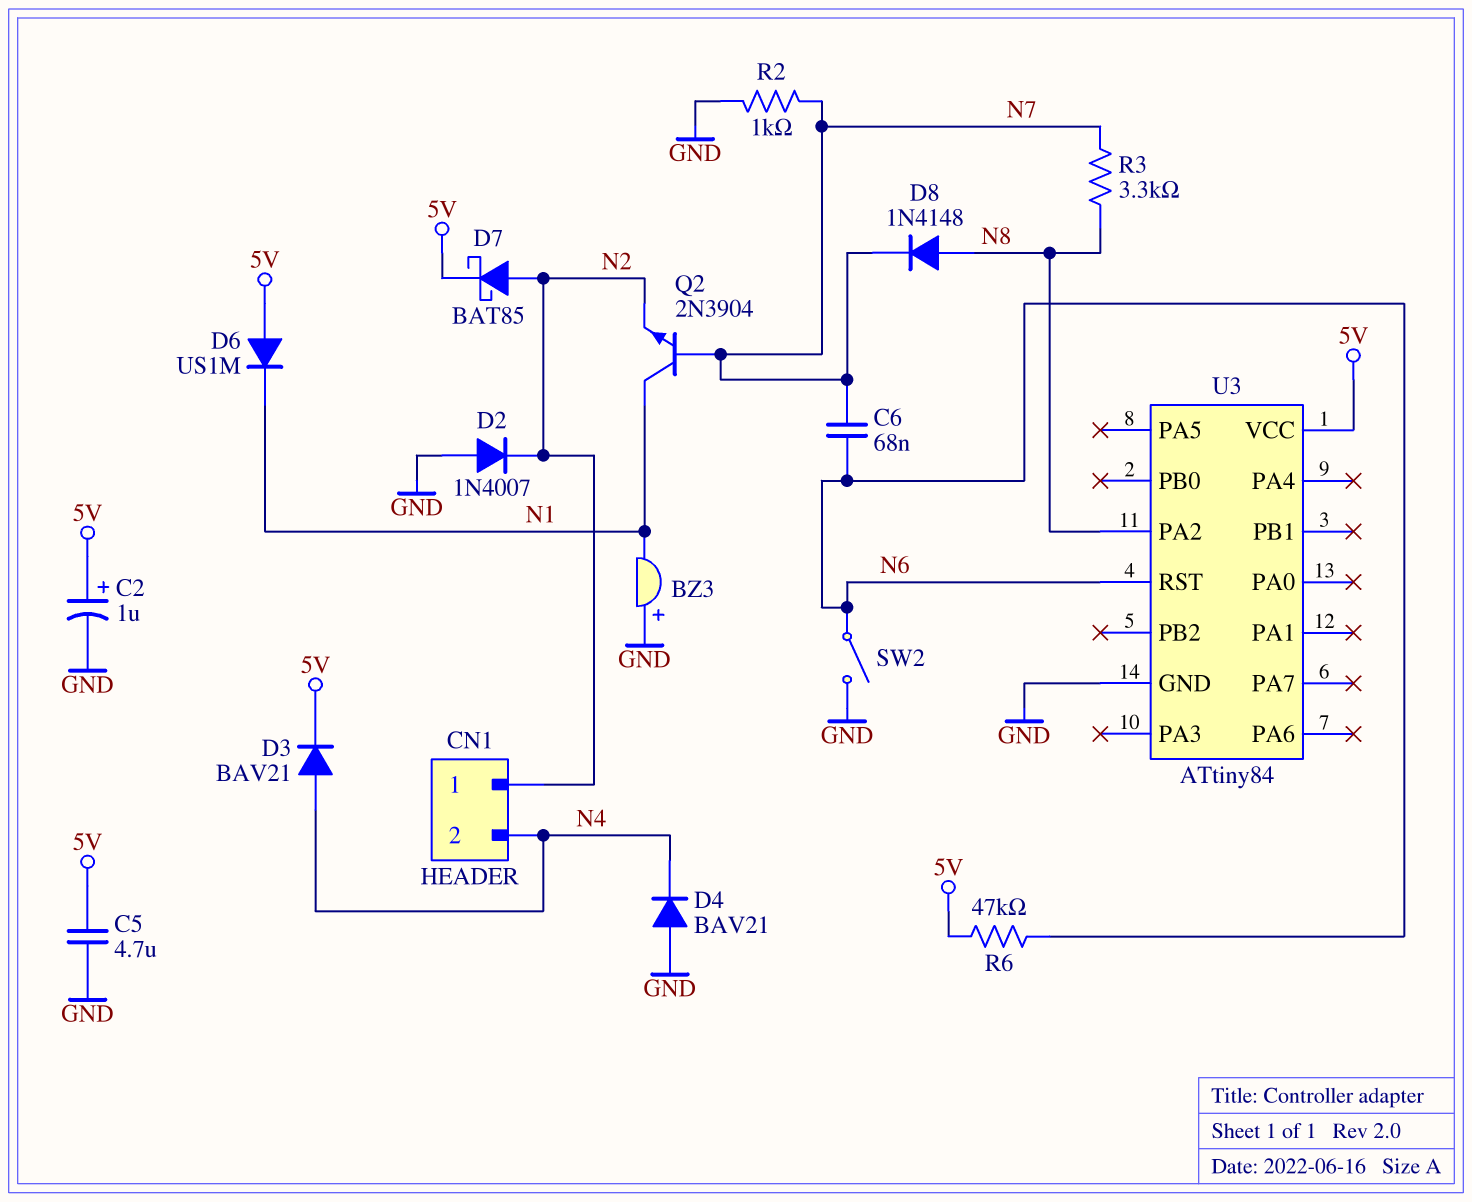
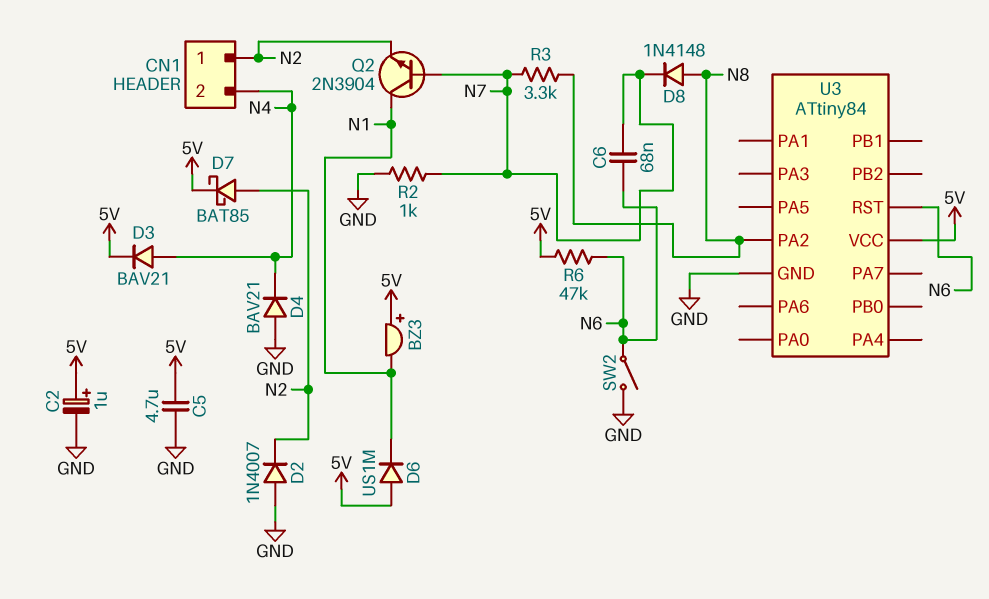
BZ3: buzzer (plus GND, minus N1) -> buzzer (plus 5V, minus N1)

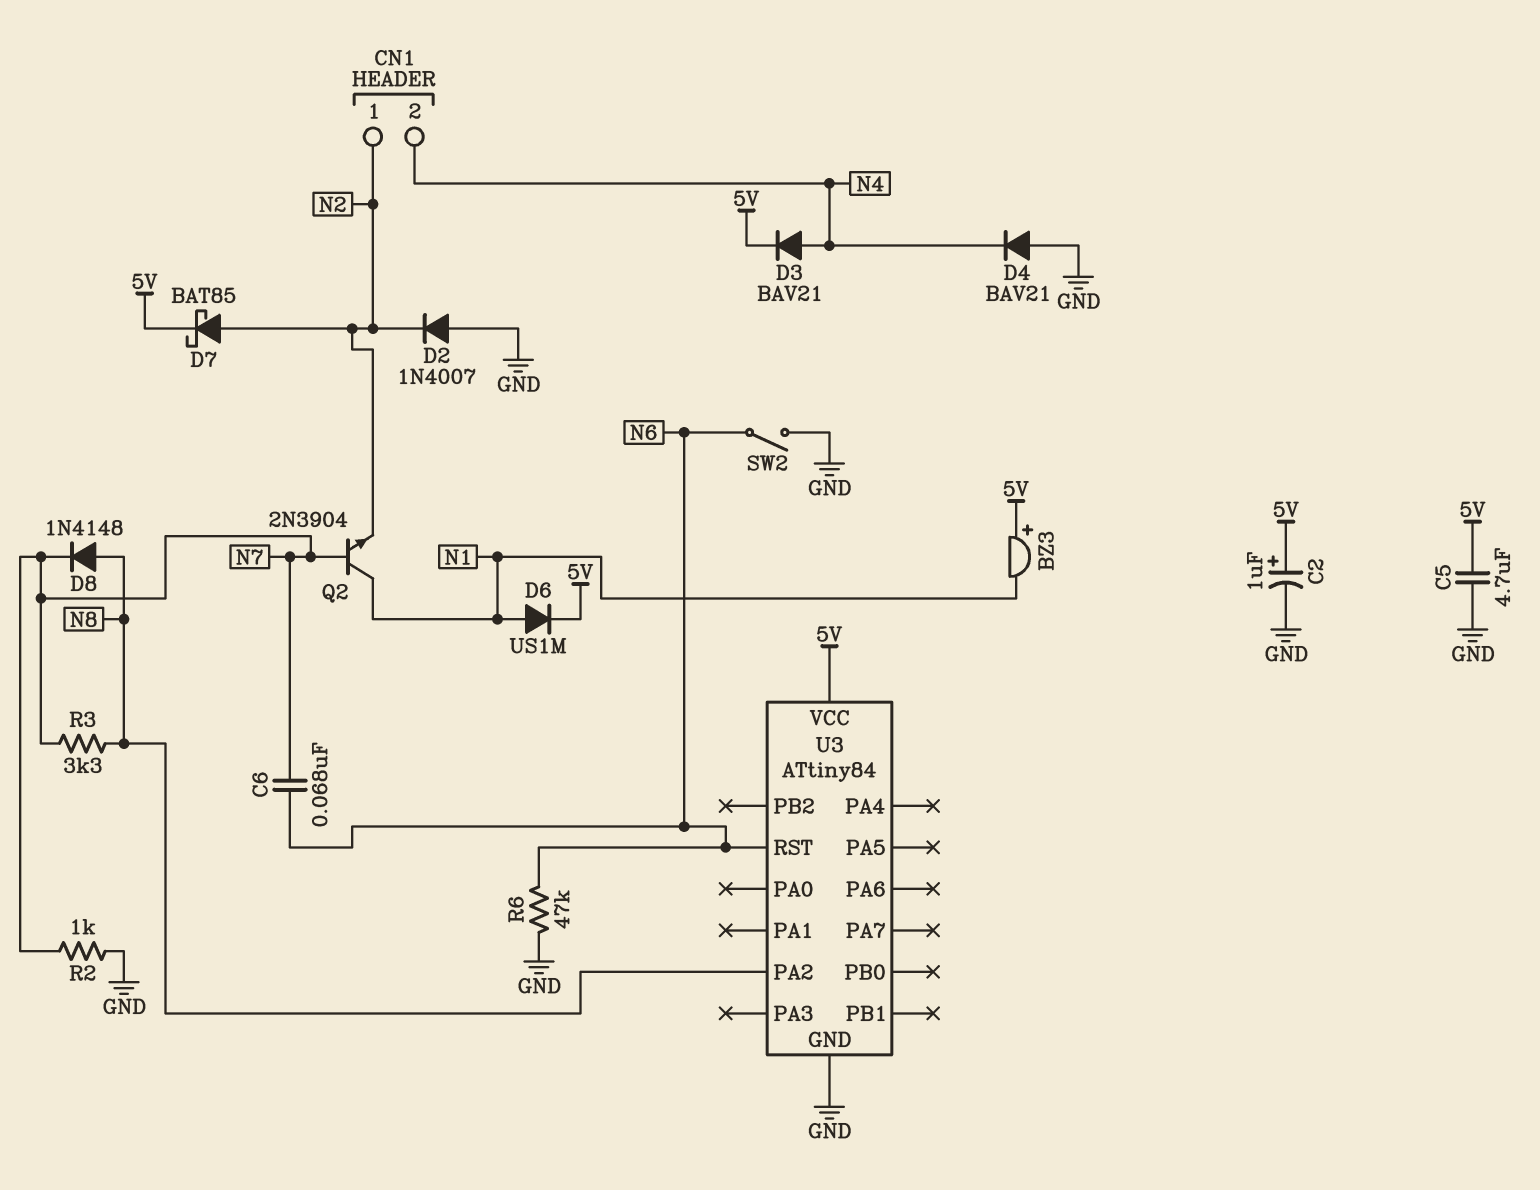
D6: diode US1M (A 5V, K N1) -> diode US1M (A N1, K 5V)
R6: 47k (5V, N6) -> 47k (GND, N6)

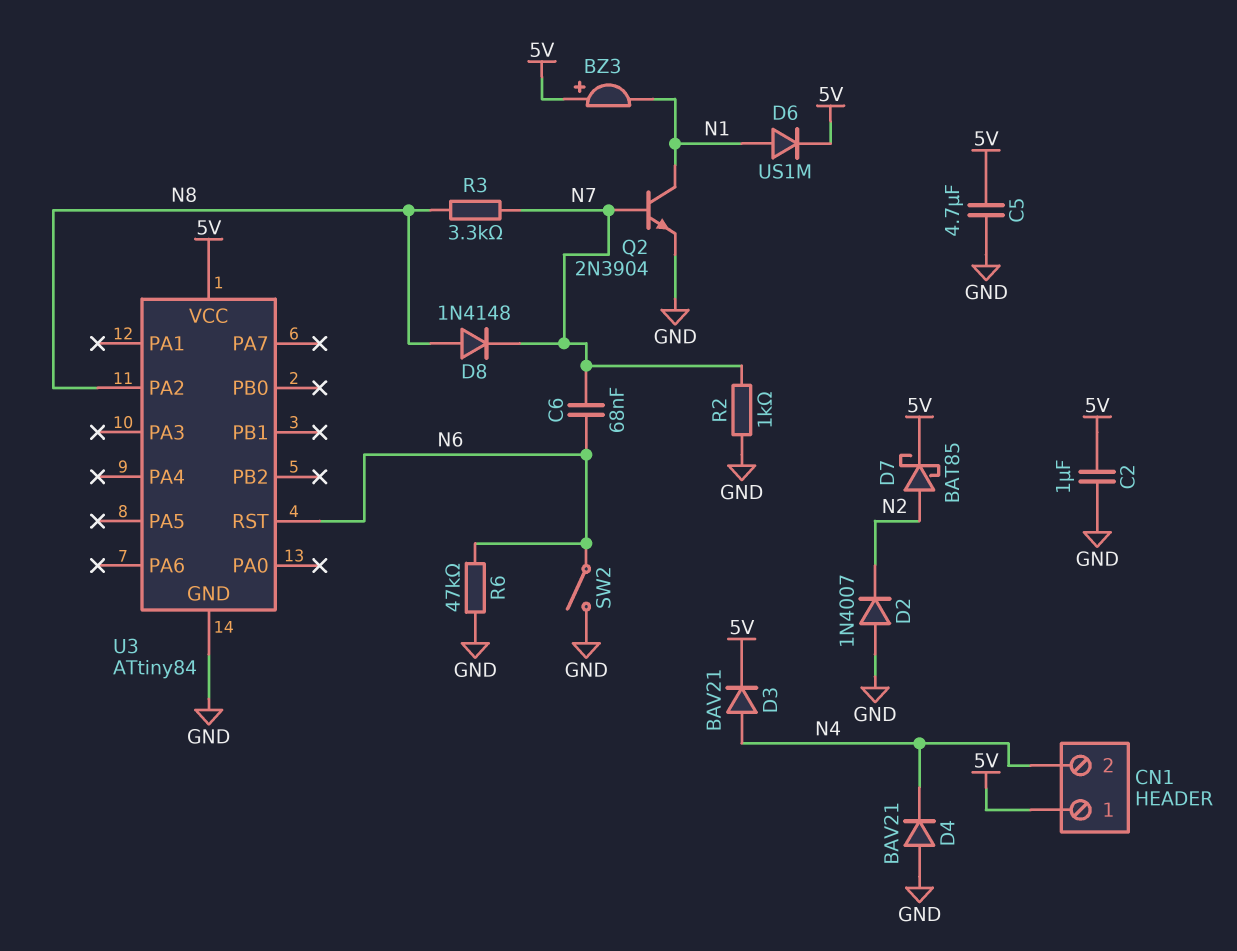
C2: 1uF (plus 5V, minus GND) -> 1uF (5V, GND)
CN1 pin 1: N2 -> 5V
Q2: NPN 2N3904 (B N7, C N1, E N2) -> NPN 2N3904 (B N7, C N1, E GND)

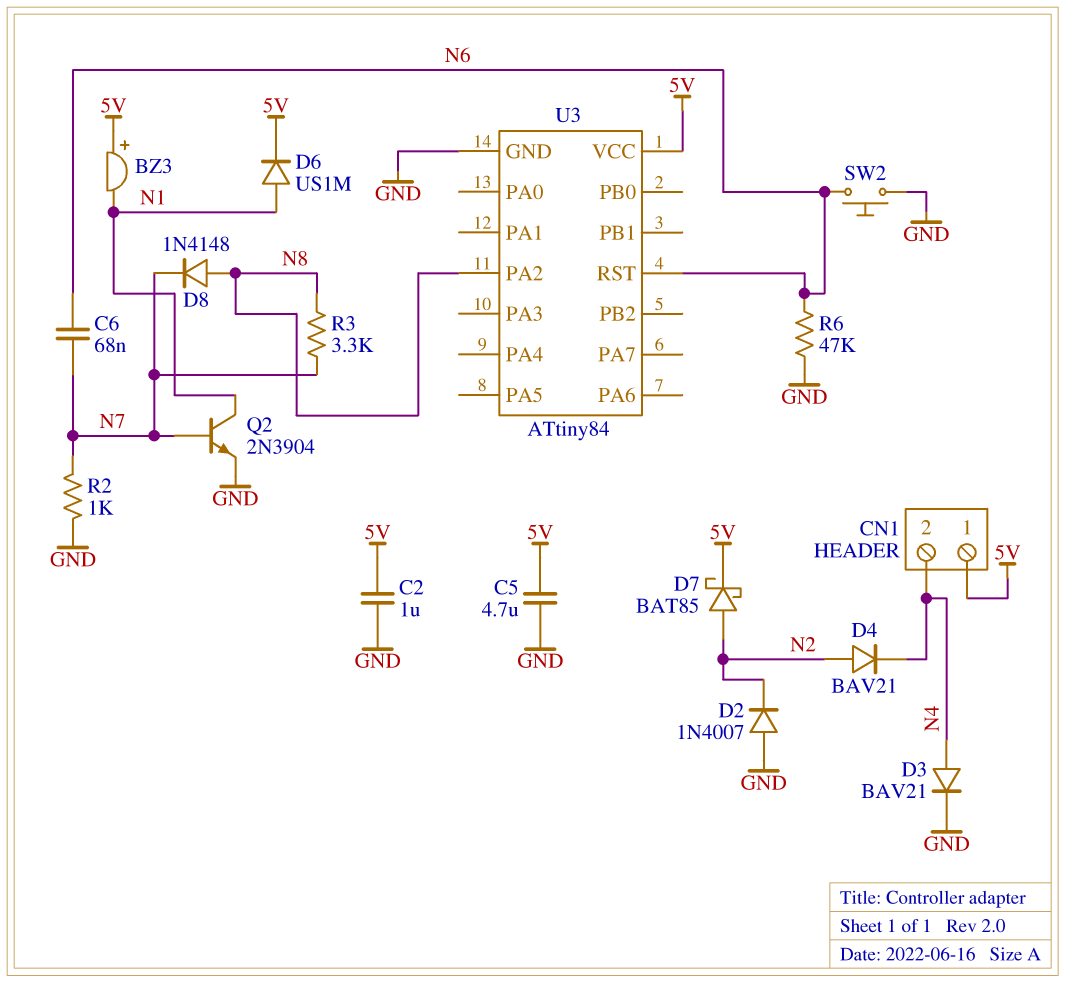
D3: diode BAV21 (A N4, K 5V) -> diode BAV21 (A N4, K GND)
D4: diode BAV21 (A GND, K N4) -> diode BAV21 (A N2, K N4)
SW2: switch (GND, N6) -> button (GND, N6)

